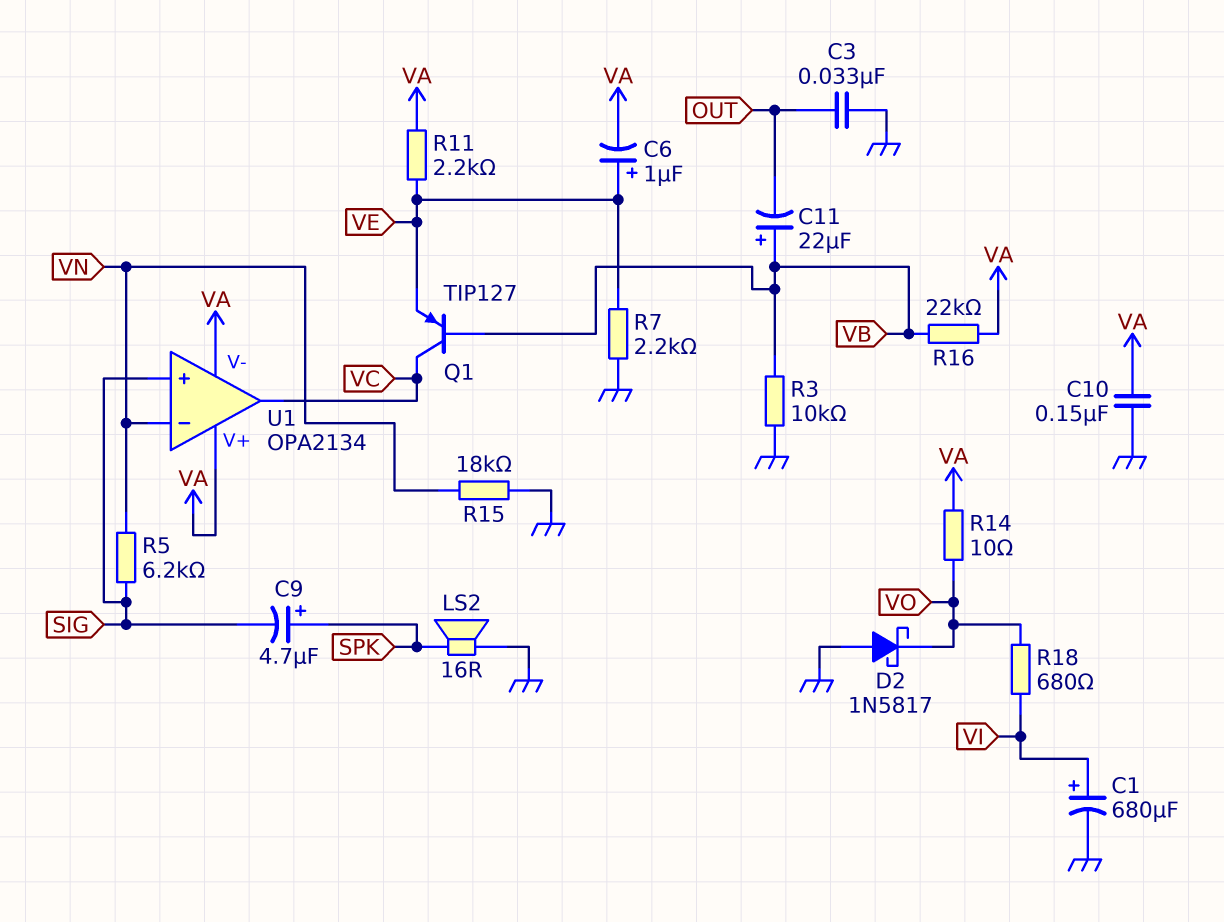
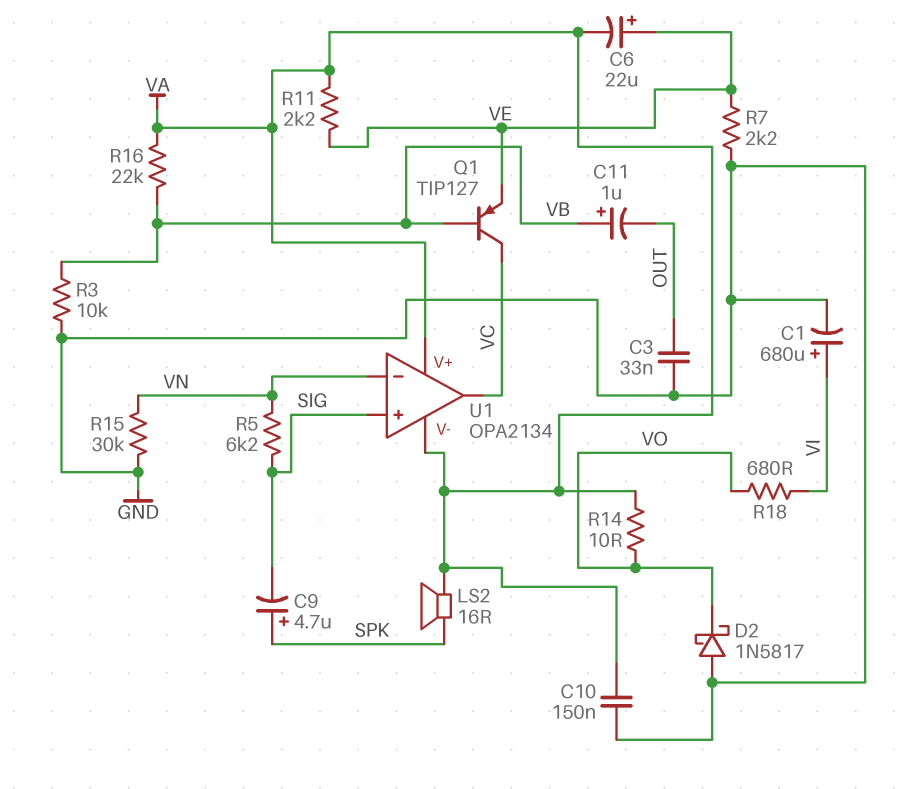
C6: 1uF (plus VE, minus VA) -> 22uF (plus VE, minus VA)
C11: 22uF (plus VB, minus OUT) -> 1uF (plus VB, minus OUT)
LS2: speaker 16R (GND, SPK) -> speaker 16R (SPK, VA)
R15: 18k (GND, VN) -> 30k (GND, VN)

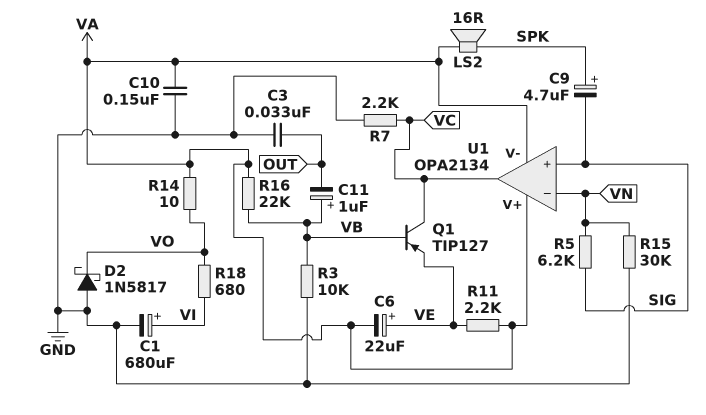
R7: 2.2k (GND, VE) -> 2.2k (GND, VC)

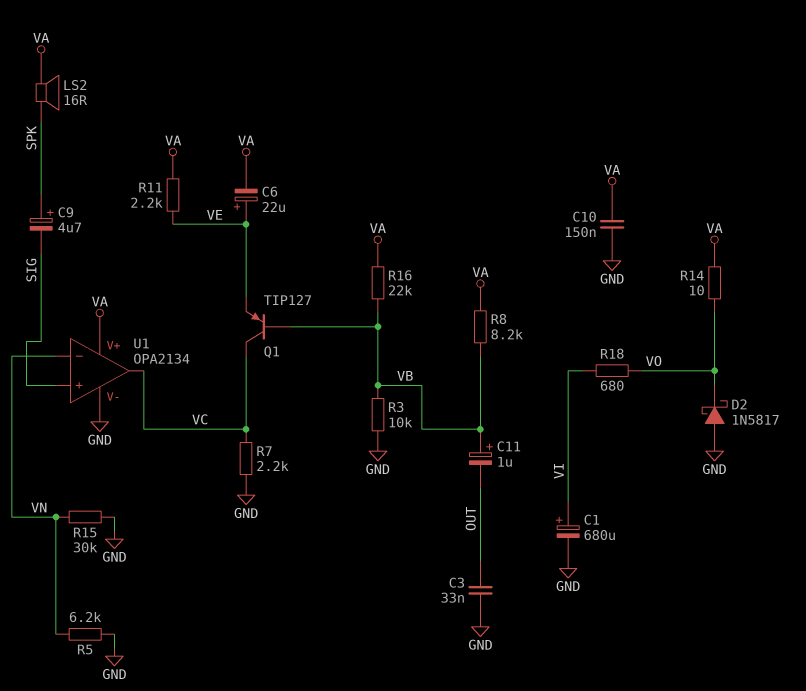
R5: 6.2k (SIG, VN) -> 6.2k (GND, VN)
R8: none -> 8.2k (VA, VB)
U1 pin V-: VA -> GND

